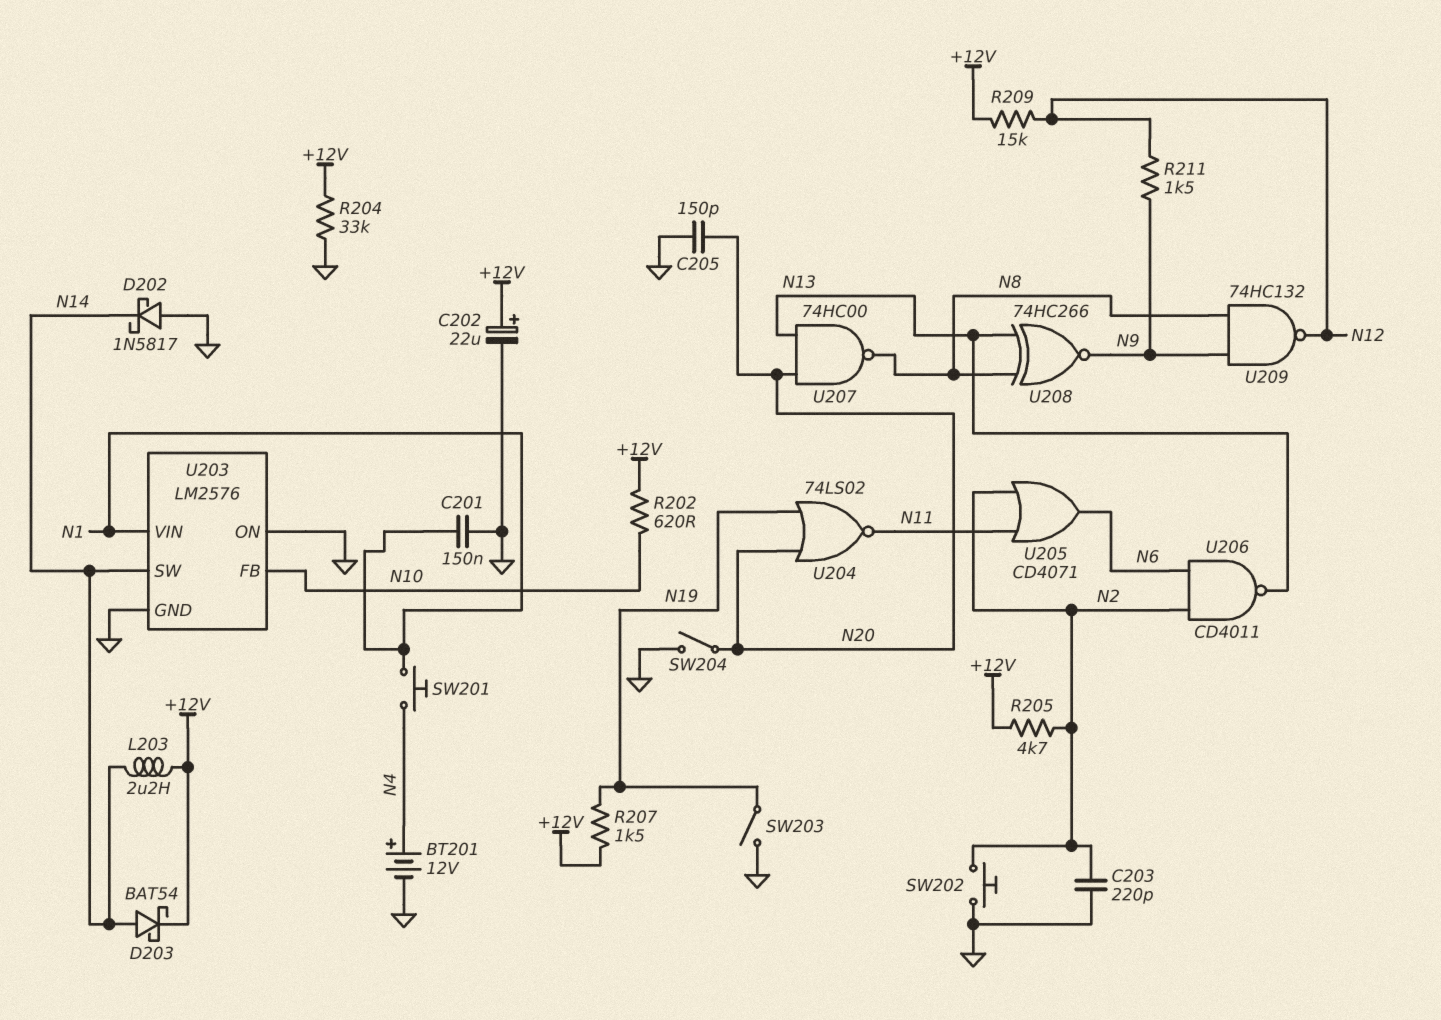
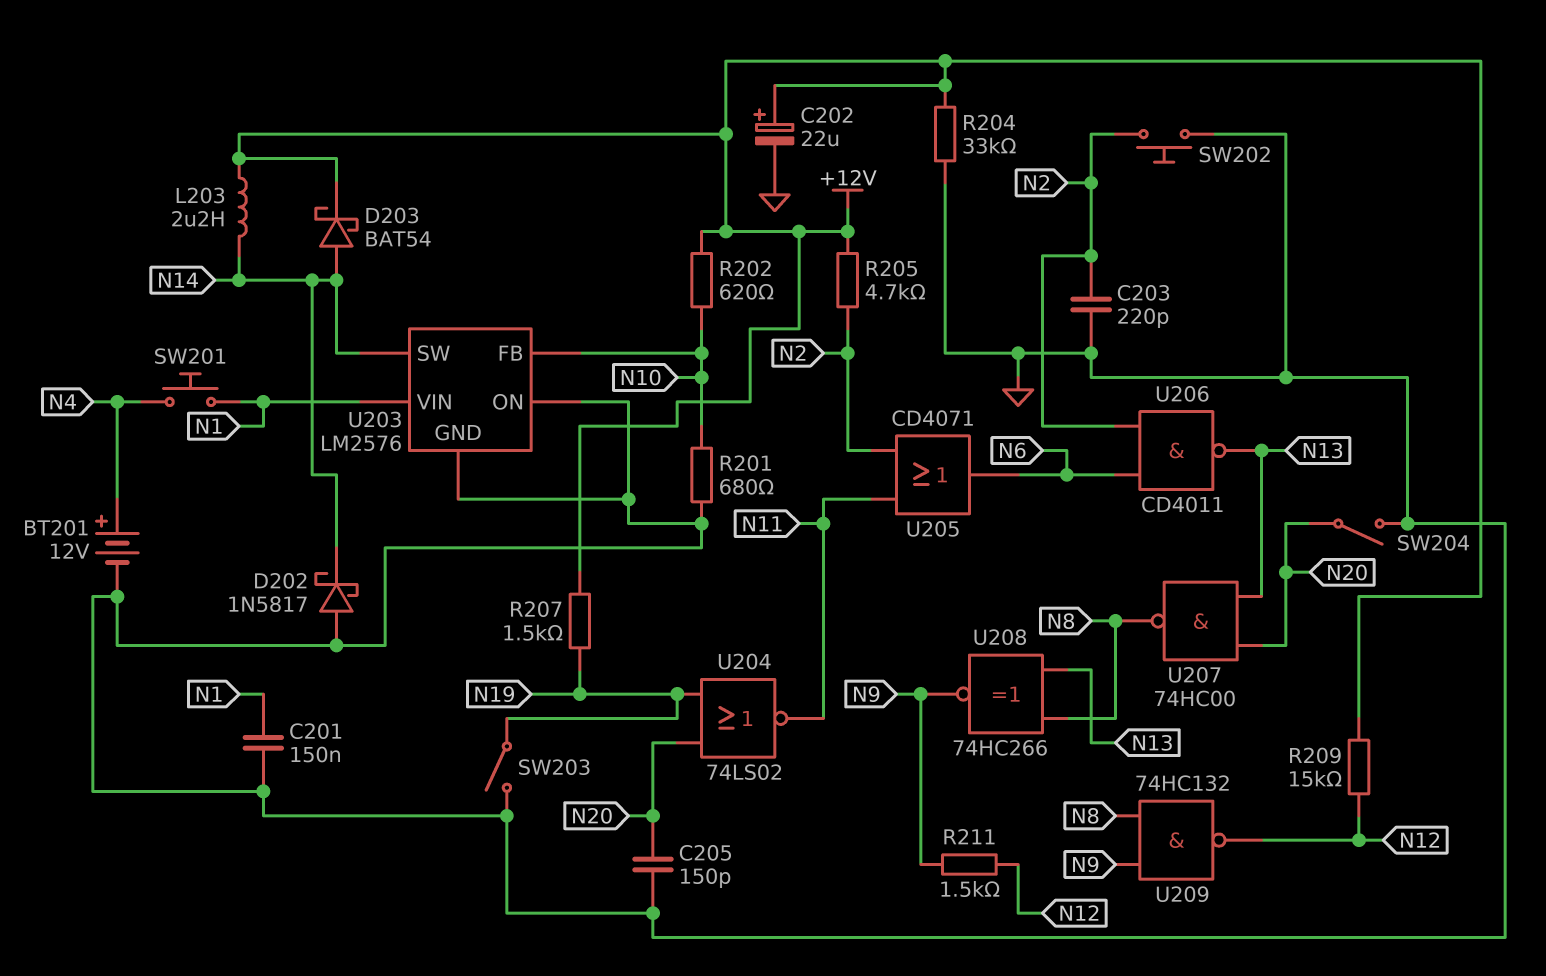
R201: none -> 680 (GND, N10)

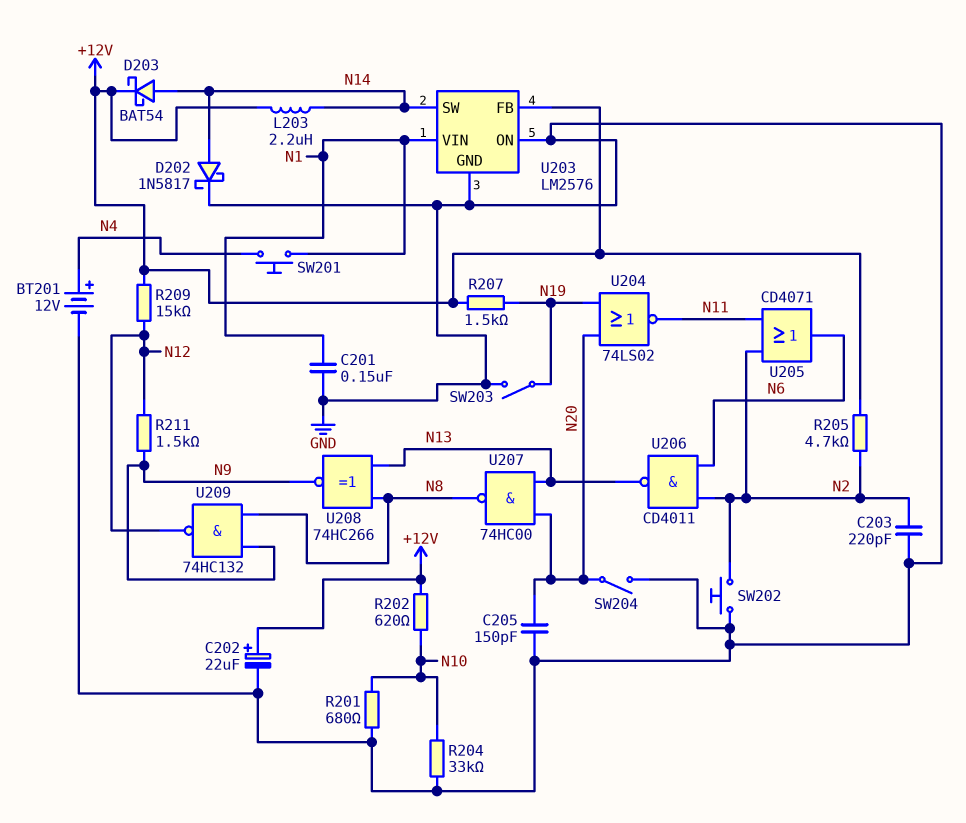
D202: schottky 1N5817 (A GND, K N14) -> schottky 1N5817 (A N14, K GND)
R204: 33k (+12V, GND) -> 33k (GND, N10)
U203 pin FB: N10 -> +12V

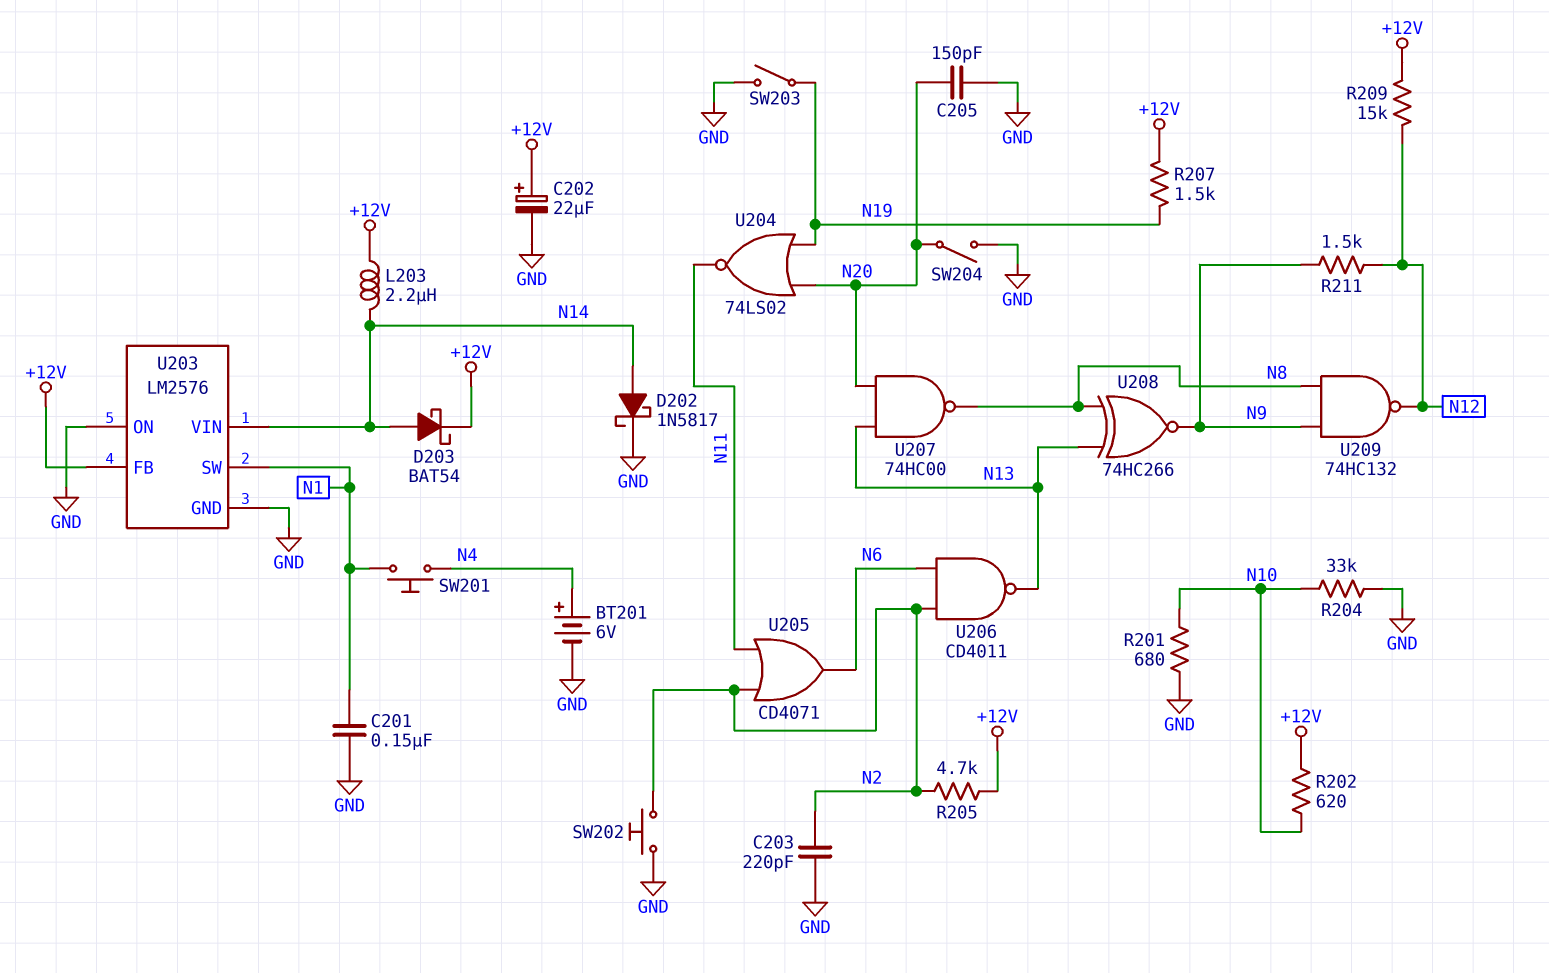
BT201: 12V (plus N4, minus GND) -> 6V (plus N4, minus GND)
U203 pin SW: N14 -> N1
U203 pin VIN: N1 -> N14

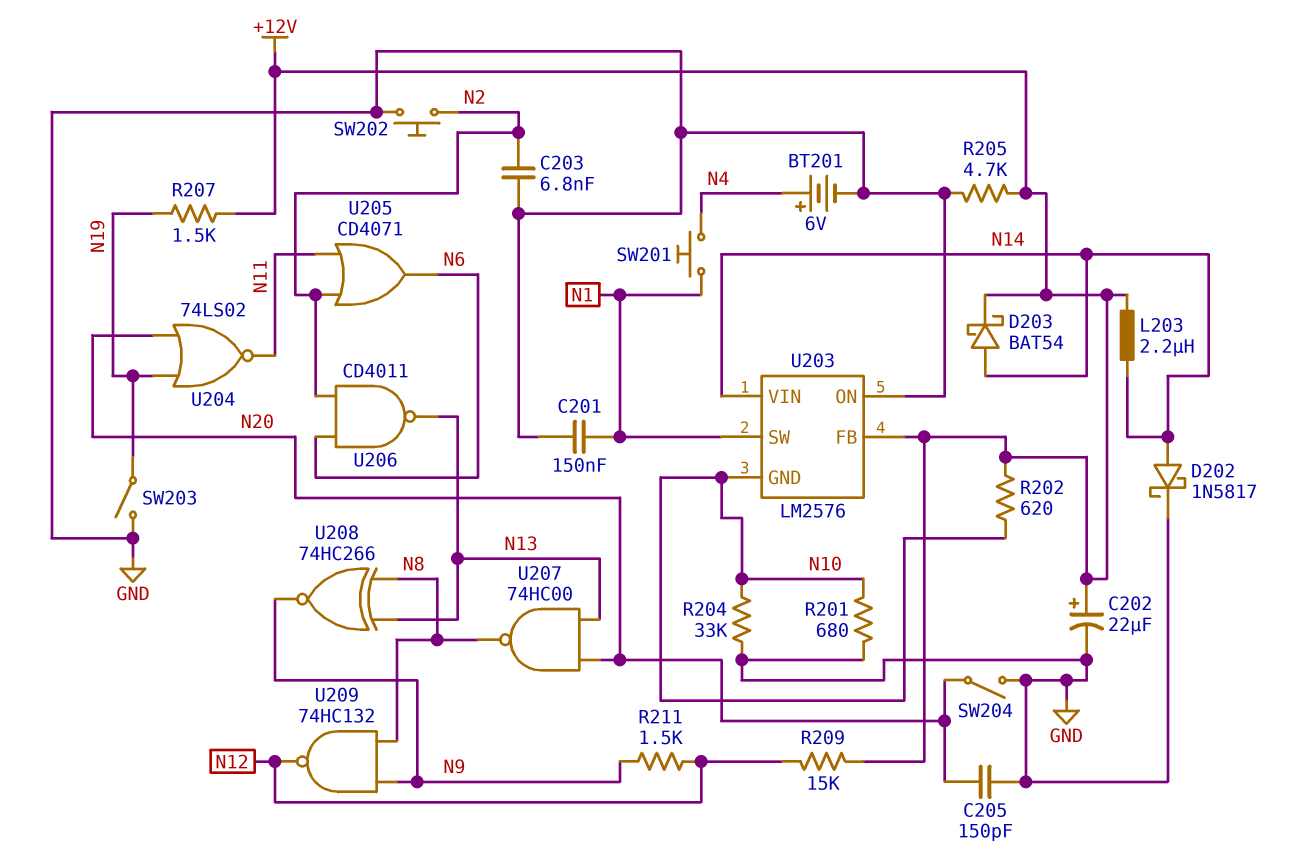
C203: 220pF (GND, N2) -> 6.8nF (GND, N2)
R205: 4.7k (+12V, N2) -> 4.7k (+12V, GND)
U203 pin GND: GND -> N10

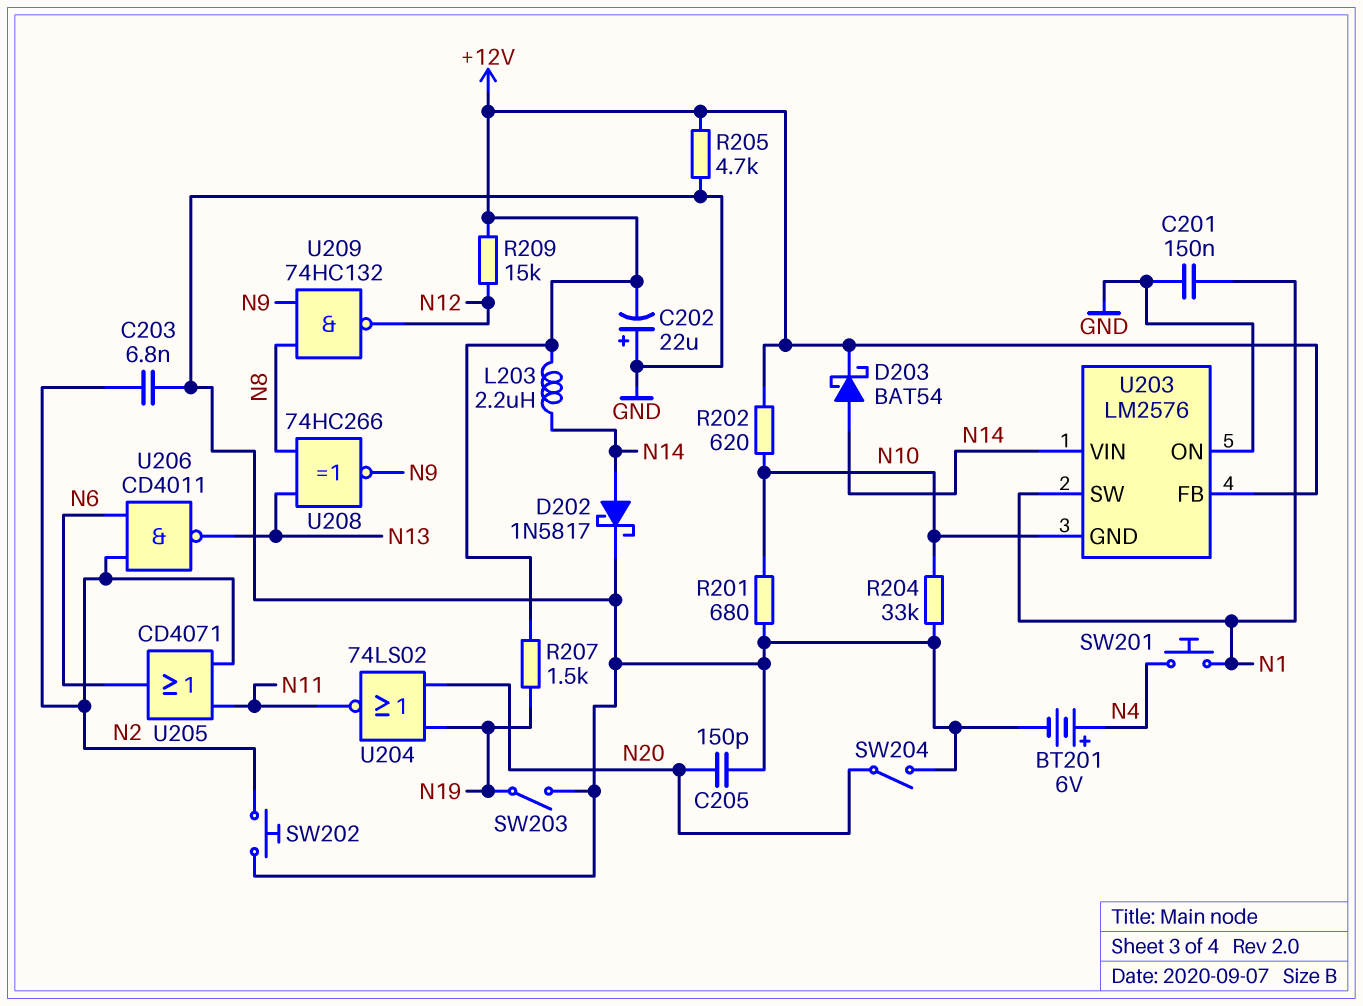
C202: 22uF (plus +12V, minus GND) -> 22uF (plus GND, minus +12V)
R211: 1.5k (N9, N12) -> none
U207: NAND 74HC00 (in N13, in N20, out N8) -> none

